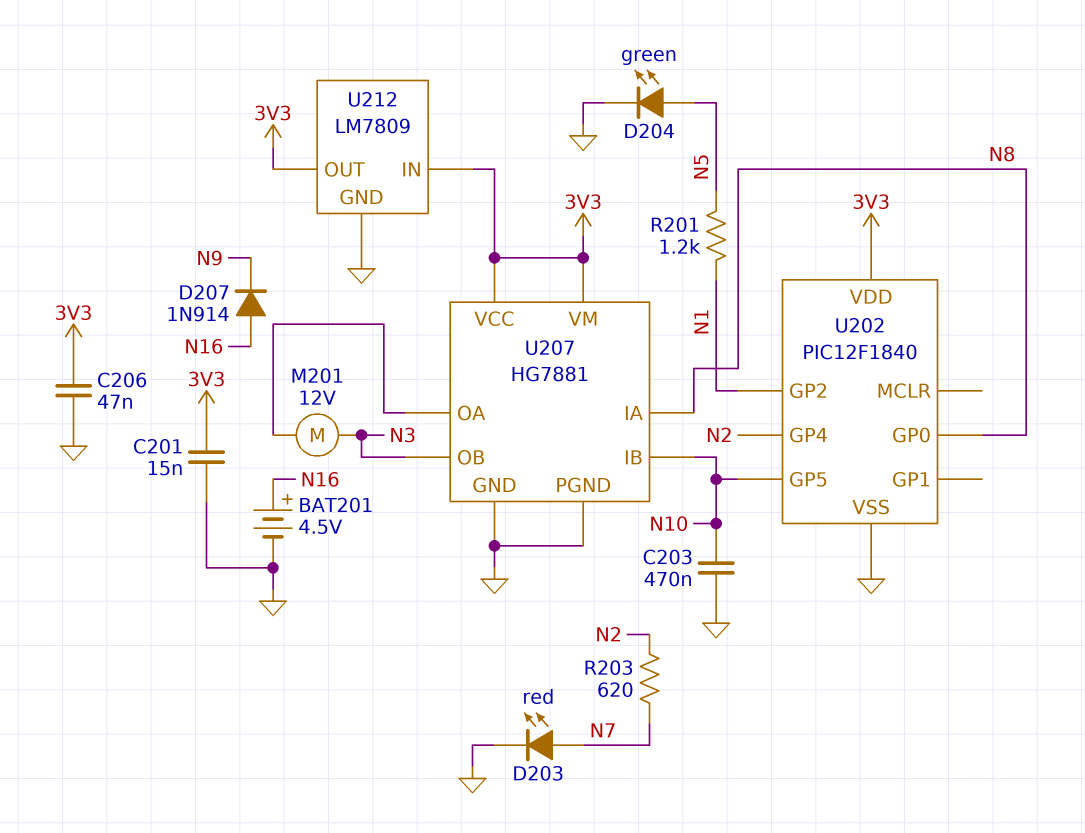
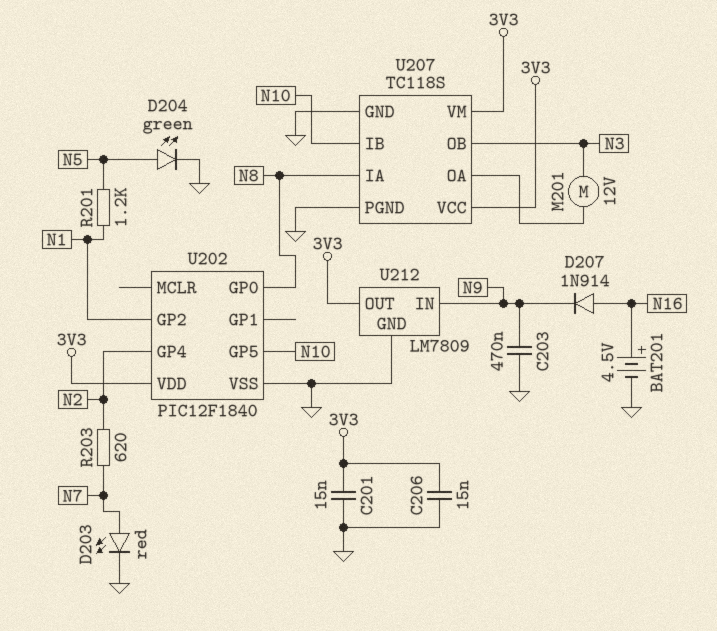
C203: 470nF (GND, N10) -> 470nF (GND, N9)
C206: 47nF (3V3, GND) -> 15nF (3V3, GND)
U207: HG7881 -> TC118S
U212 pin IN: 3V3 -> N9

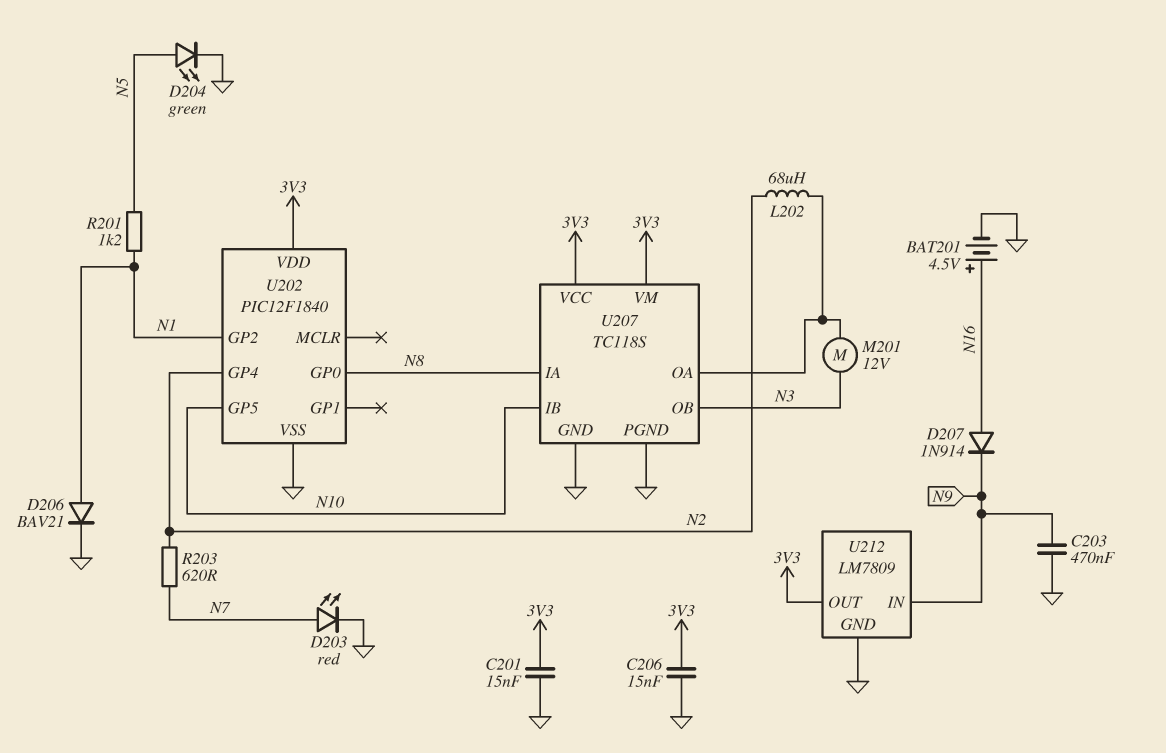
D206: none -> diode BAV21 (A N1, K GND)
L202: none -> 68uH (N2, U207/OA)

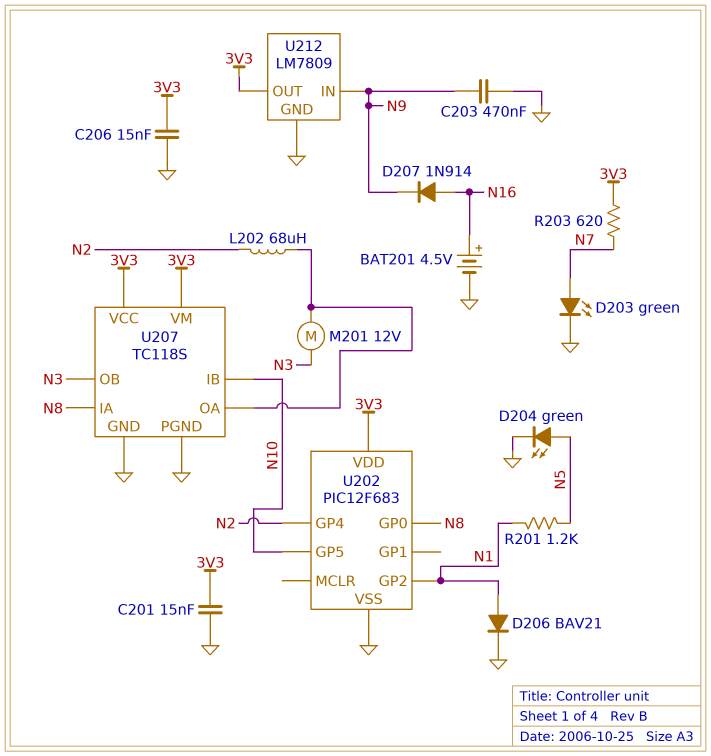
D203: LED red (A N7, K GND) -> LED green (A N7, K GND)
R203: 620 (N2, N7) -> 620 (3V3, N7)
U202: PIC12F1840 -> PIC12F683

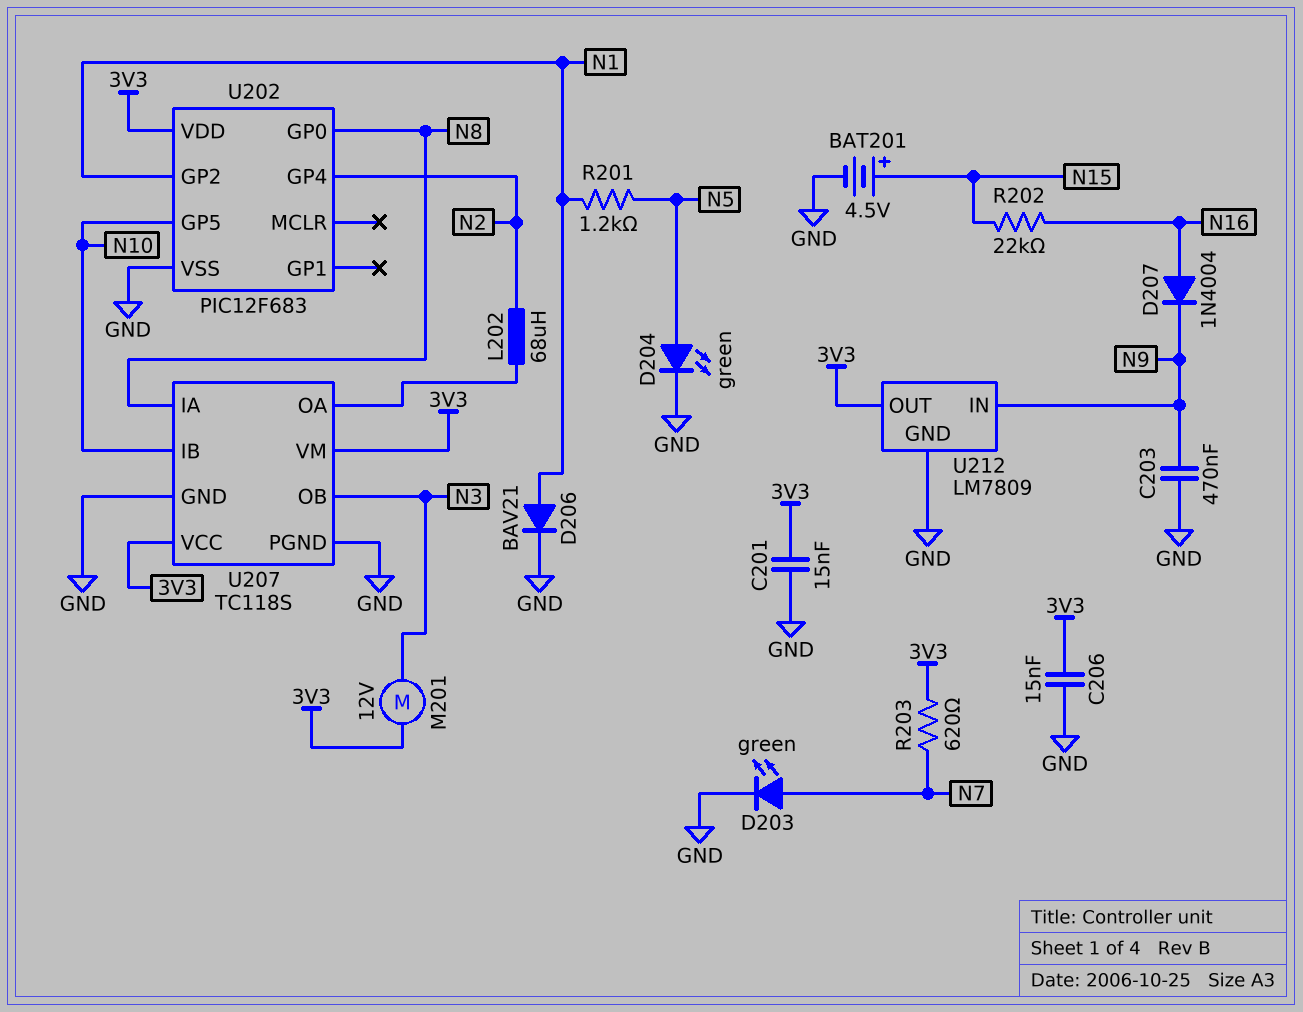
BAT201: 4.5V (plus N16, minus GND) -> 4.5V (plus N15, minus GND)
D207: diode 1N914 (A N16, K N9) -> diode 1N4004 (A N16, K N9)
M201: motor 12V (N3, U207/OA) -> motor 12V (3V3, N3)
R202: none -> 22k (N15, N16)

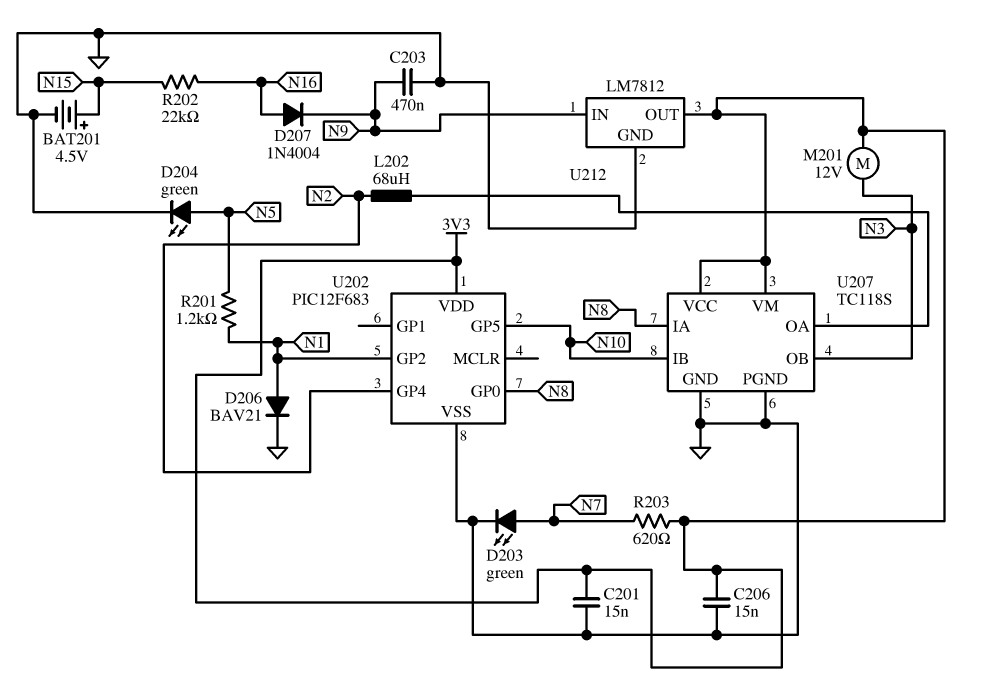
U212: LM7809 -> LM7812

